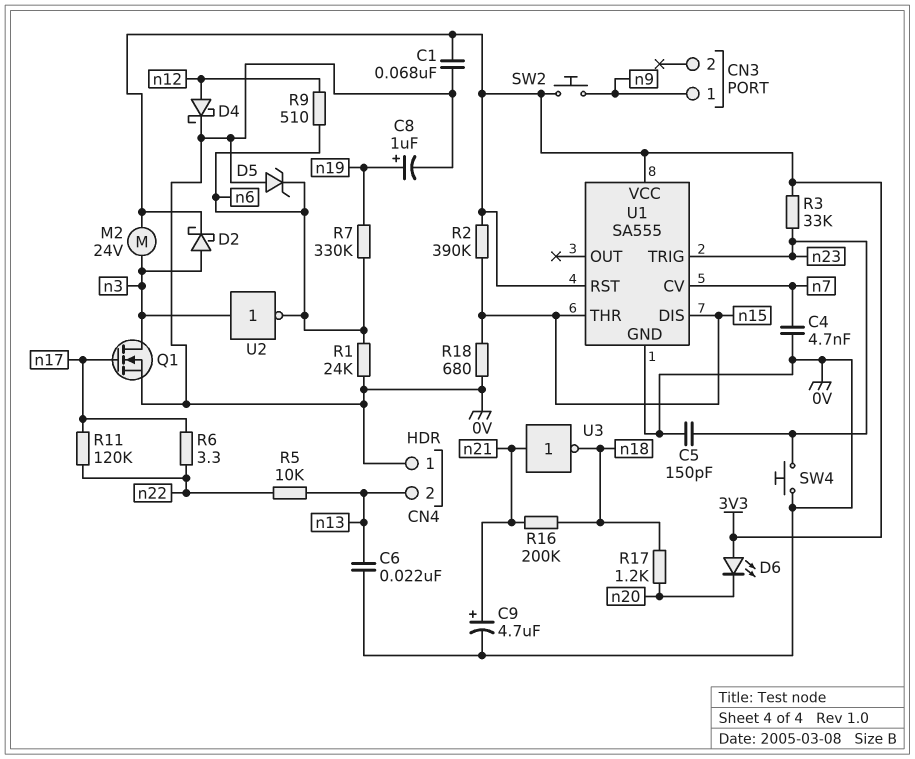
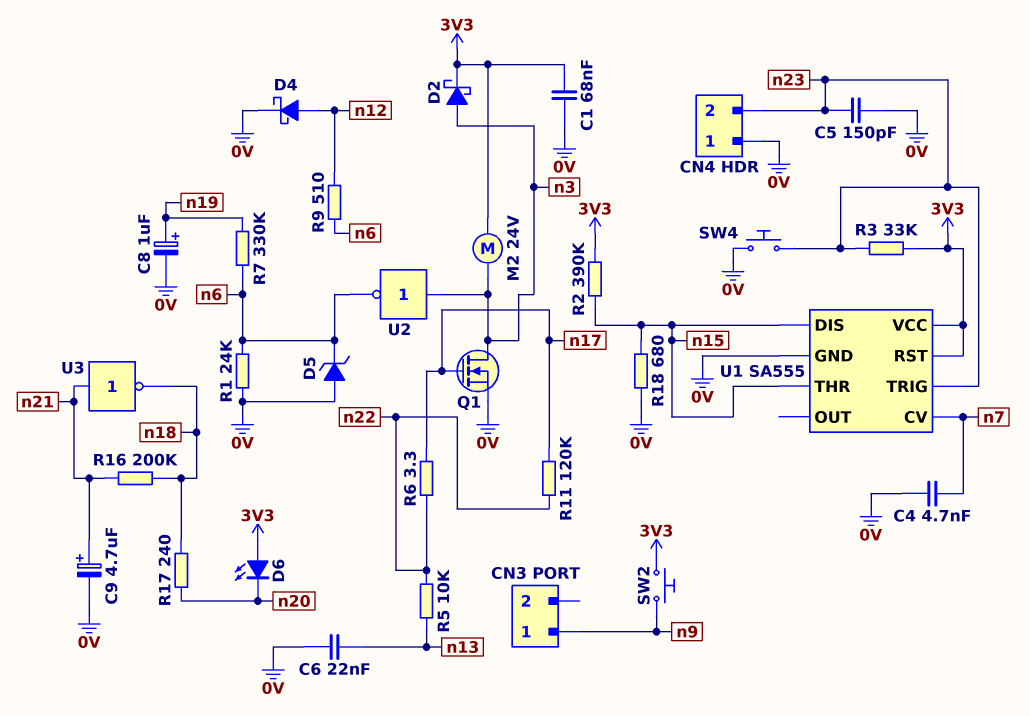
CN4 pin 2: n13 -> n23
R17: 1.2k (n18, n20) -> 240 (n18, n20)

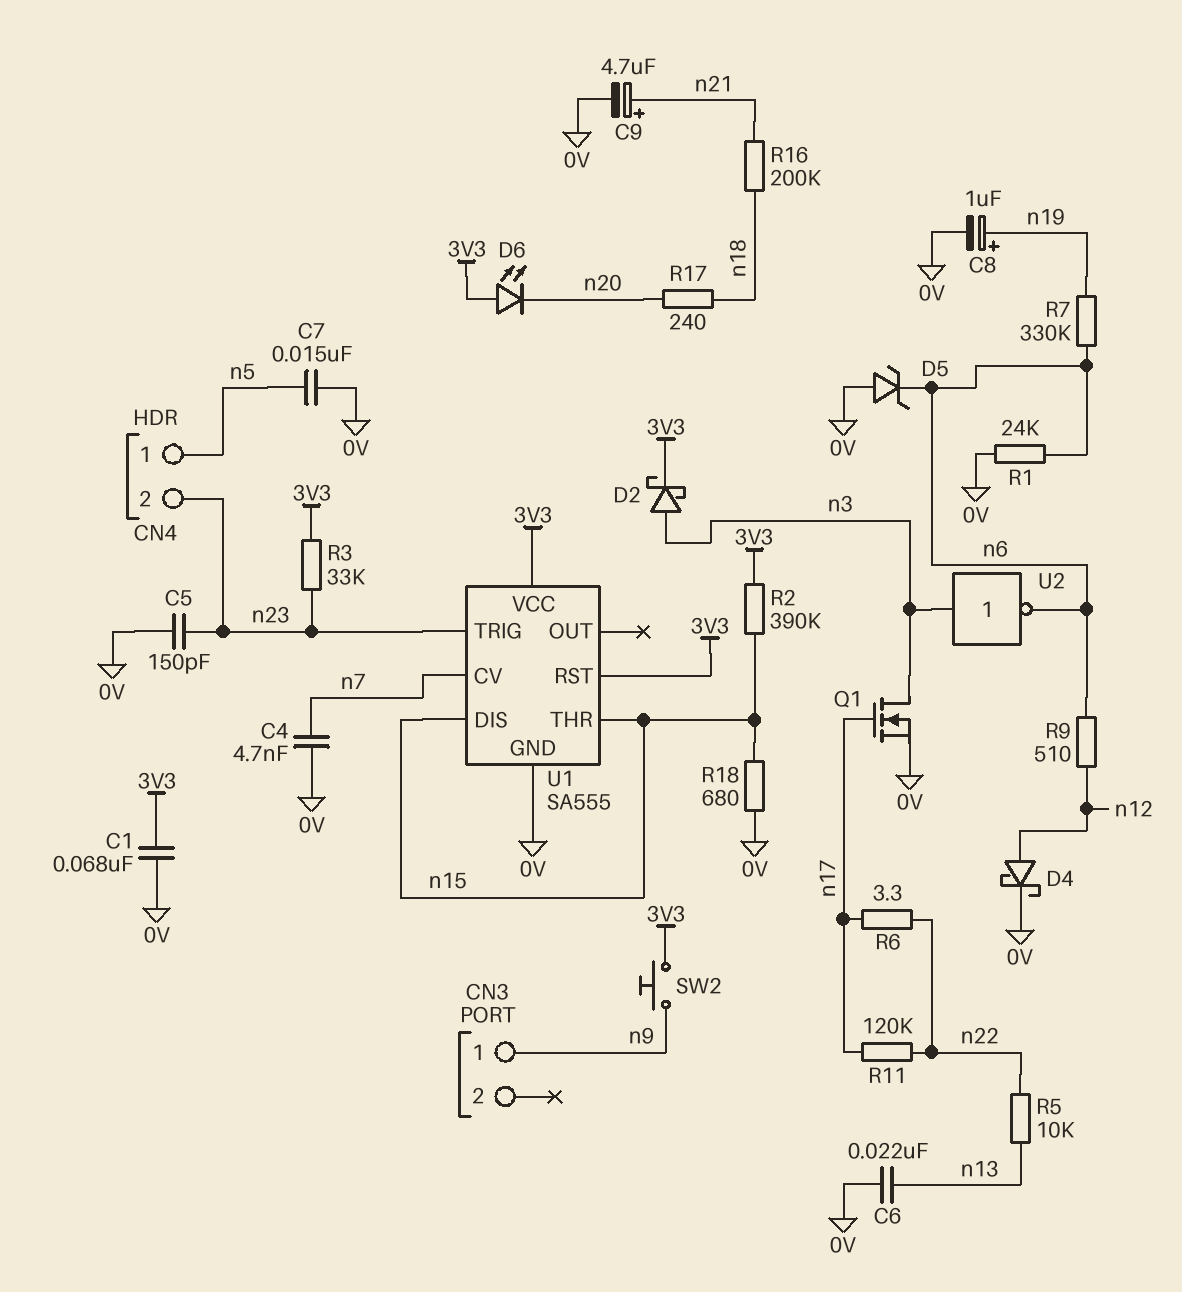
C7: none -> 15nF (0V, n5)
CN4 pin 1: 0V -> n5
M2: motor 24V (3V3, n3) -> none
SW4: button (0V, n23) -> none
U3: NOT (in n21, out n18) -> none

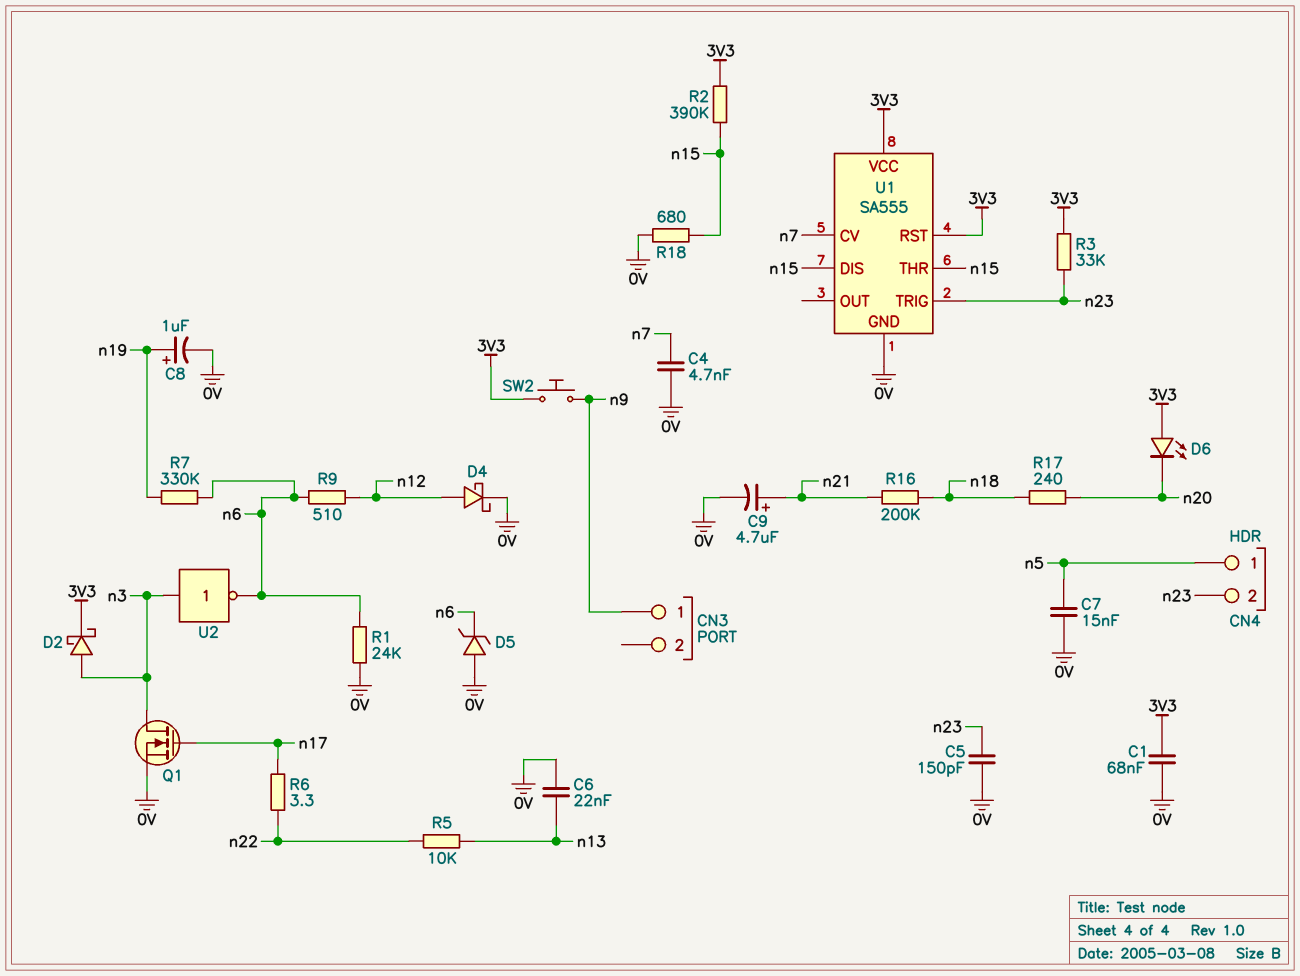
R11: 120k (n17, n22) -> none

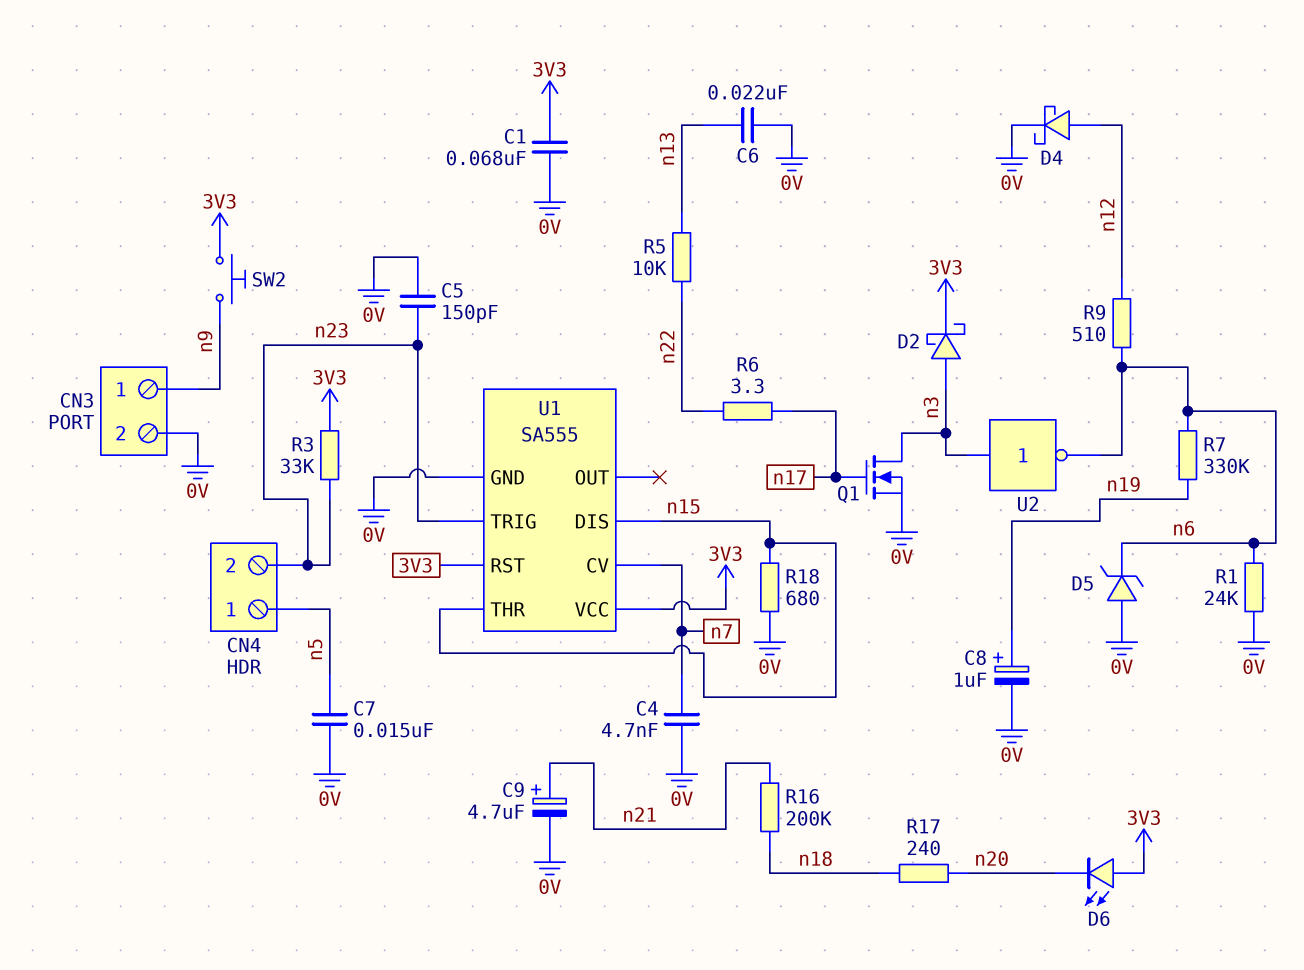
CN3 pin 2: none -> 0V
R2: 390k (3V3, n15) -> none

